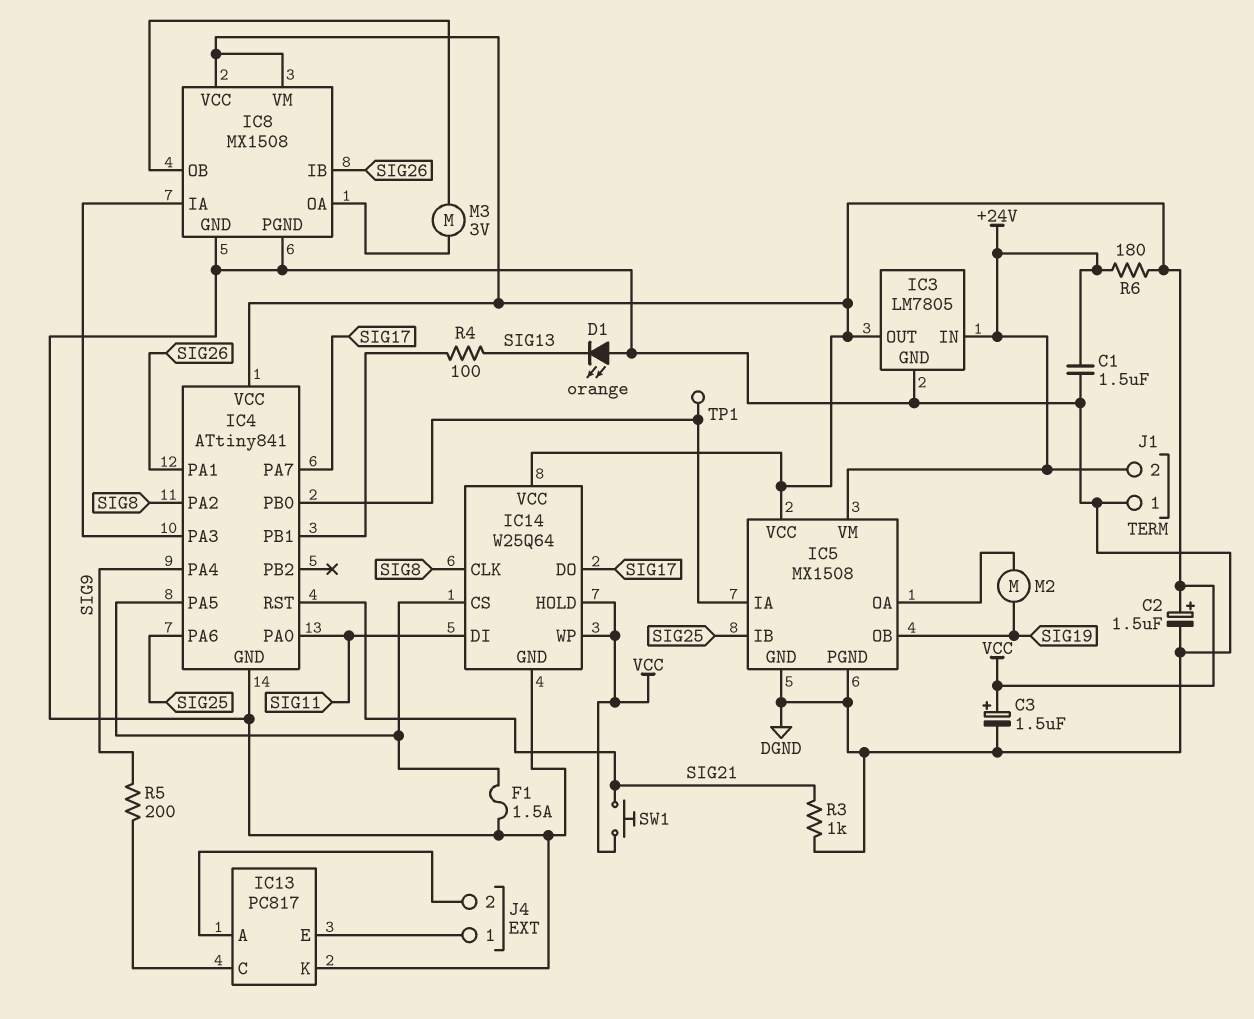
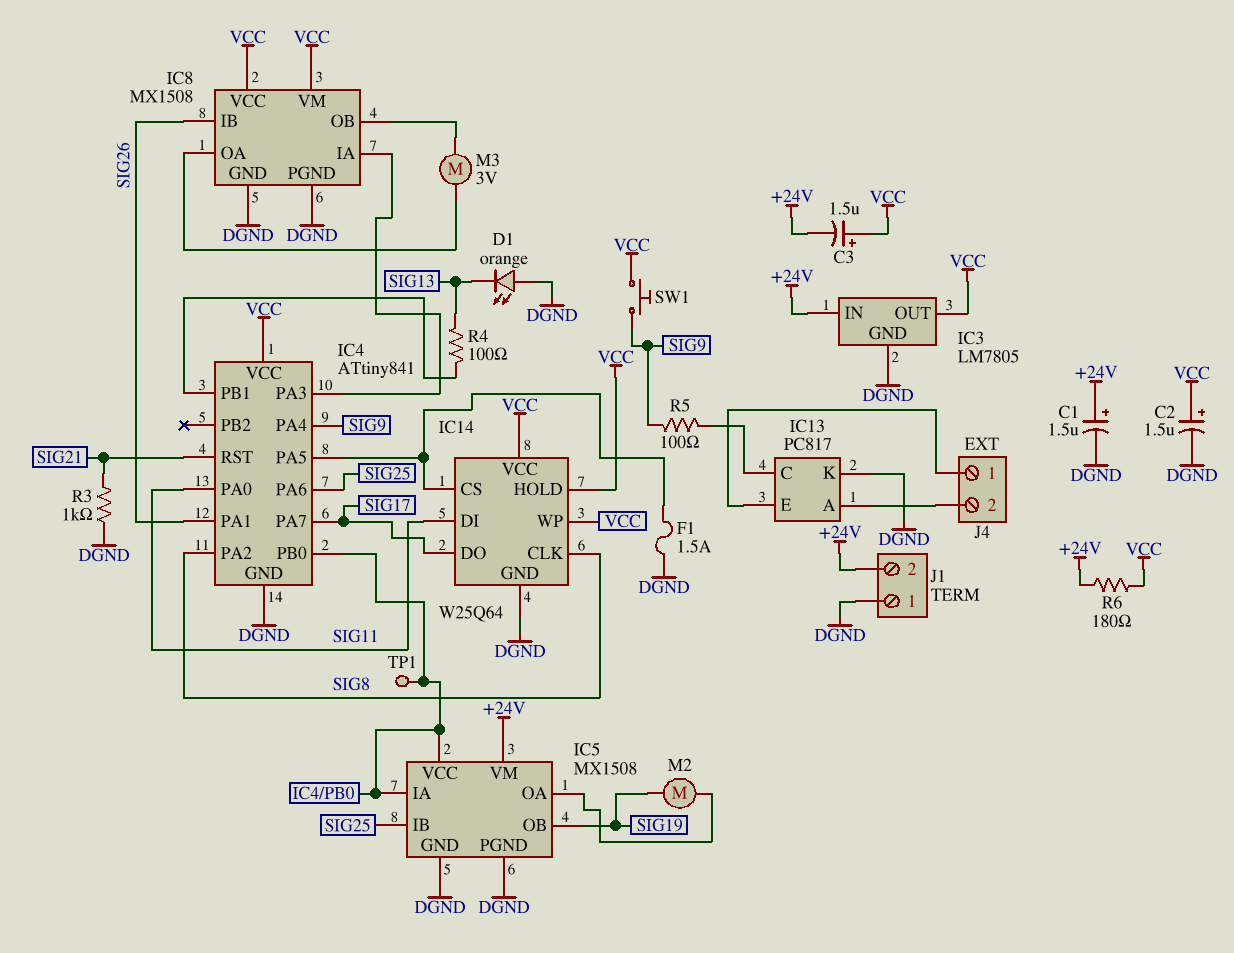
C1: 1.5uF (+24V, DGND) -> 1.5uF (plus +24V, minus DGND)
C3: 1.5uF (plus VCC, minus DGND) -> 1.5uF (plus VCC, minus +24V)
IC5 pin VCC: VCC -> IC4/PB0
R5: 200 (IC13/C, SIG9) -> 100 (IC13/C, SIG9)
SW1: button (SIG21, VCC) -> button (SIG9, VCC)

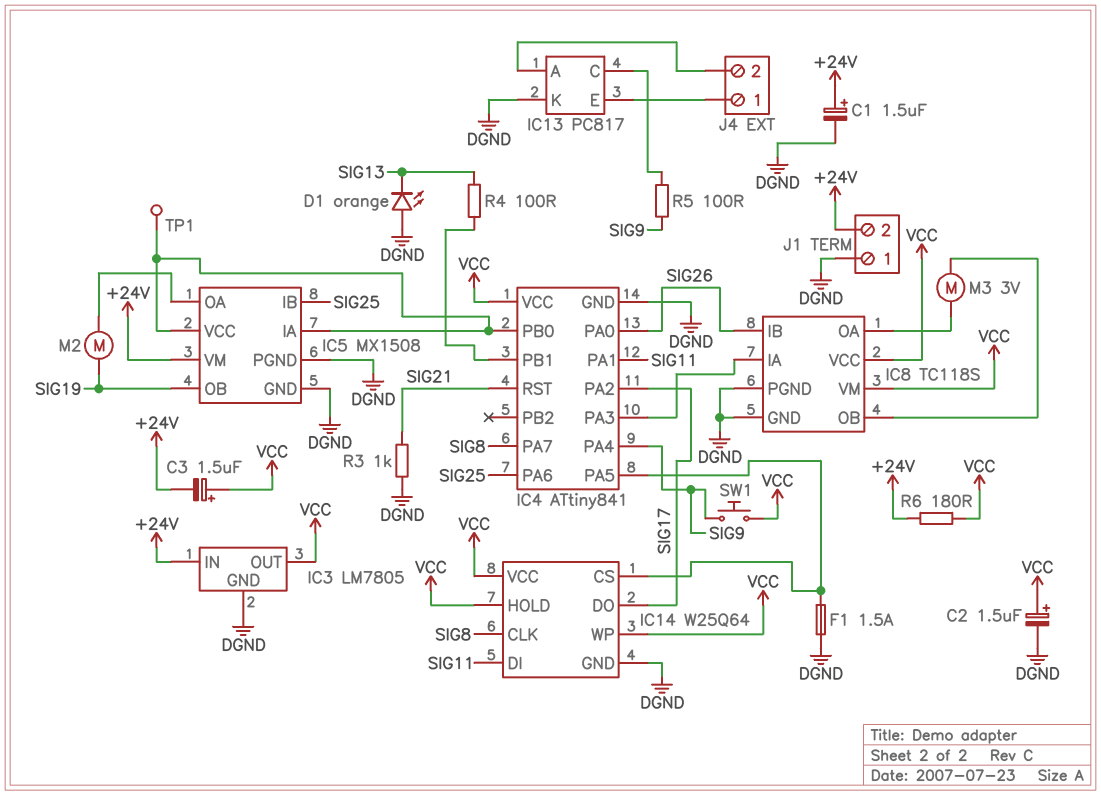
IC4 pin PA0: SIG11 -> SIG26
IC4 pin PA1: SIG26 -> SIG11
IC4 pin PA2: SIG8 -> SIG17
IC4 pin PA7: SIG17 -> SIG8
IC8: MX1508 -> TC118S

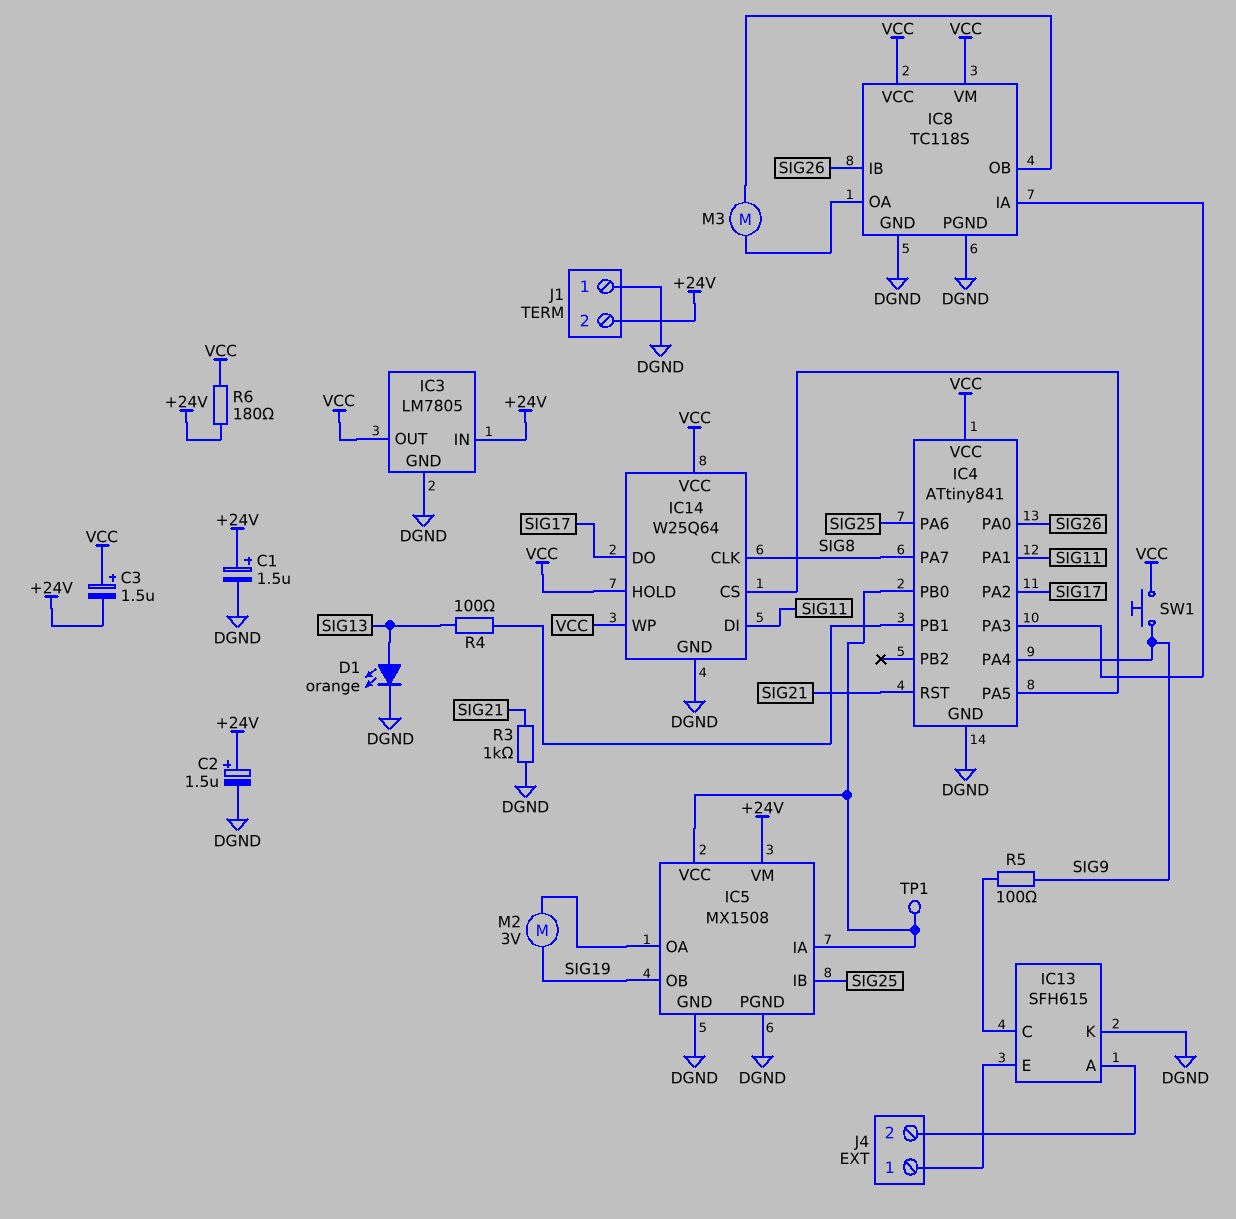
C2: 1.5uF (plus VCC, minus DGND) -> 1.5uF (plus +24V, minus DGND)
D1: LED orange (A DGND, K SIG13) -> LED orange (A SIG13, K DGND)
F1: 1.5A (DGND, IC4/PA5) -> none
IC13: PC817 -> SFH615
M2: motor (IC5/OA, SIG19) -> motor 3V (IC5/OA, SIG19)
M3: motor 3V (IC8/OA, IC8/OB) -> motor (IC8/OA, IC8/OB)

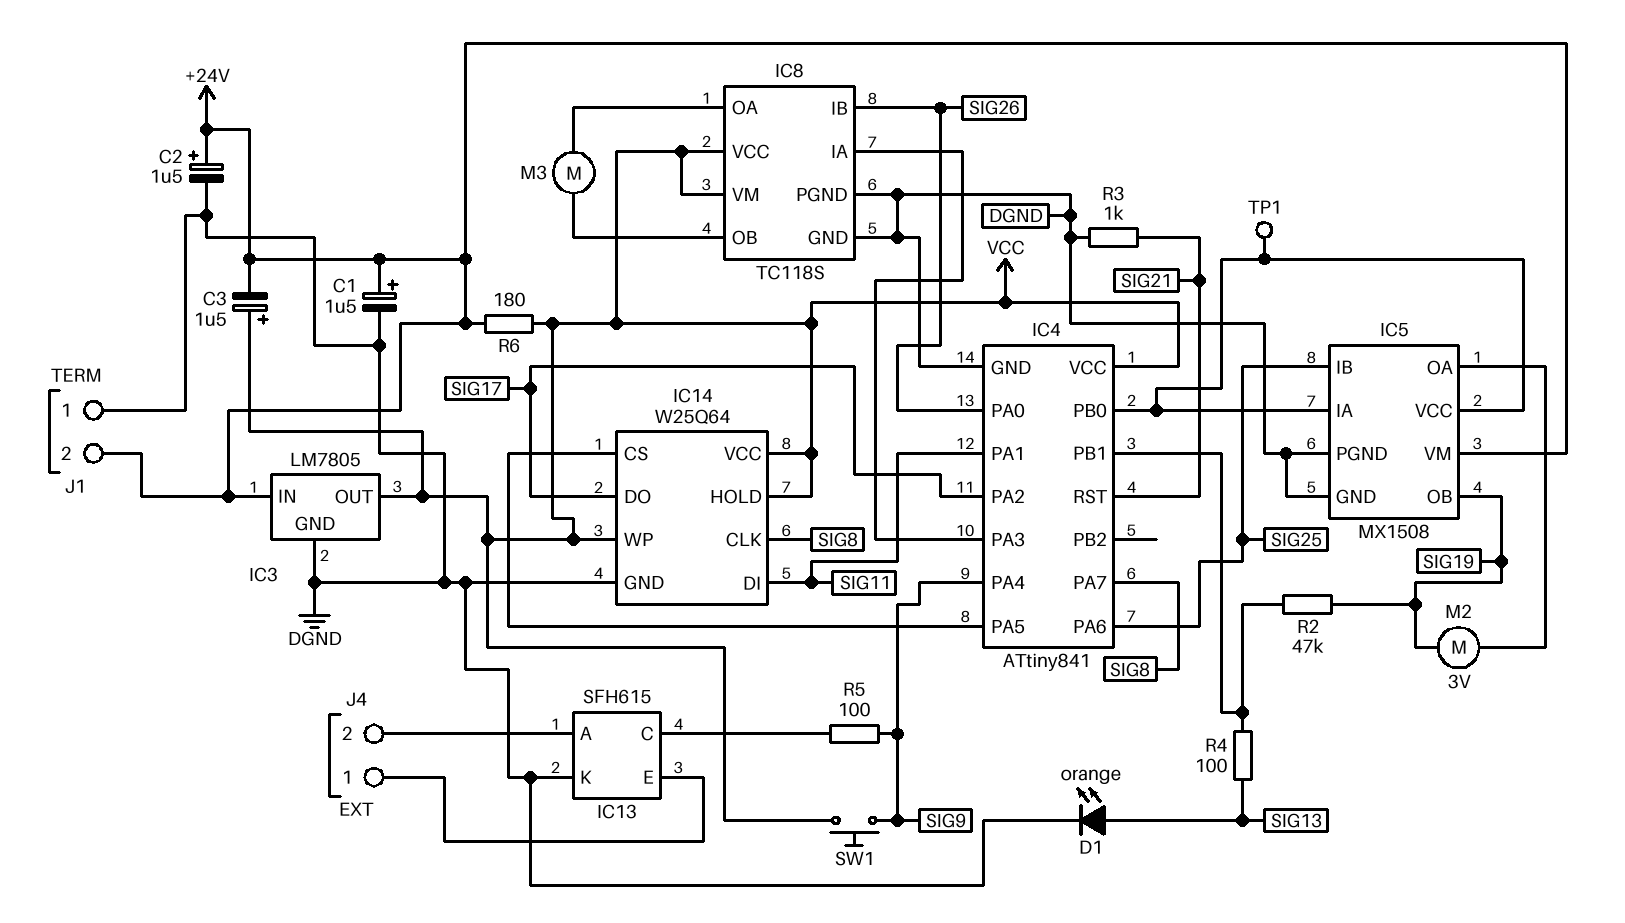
R2: none -> 47k (IC4/PB1, SIG19)

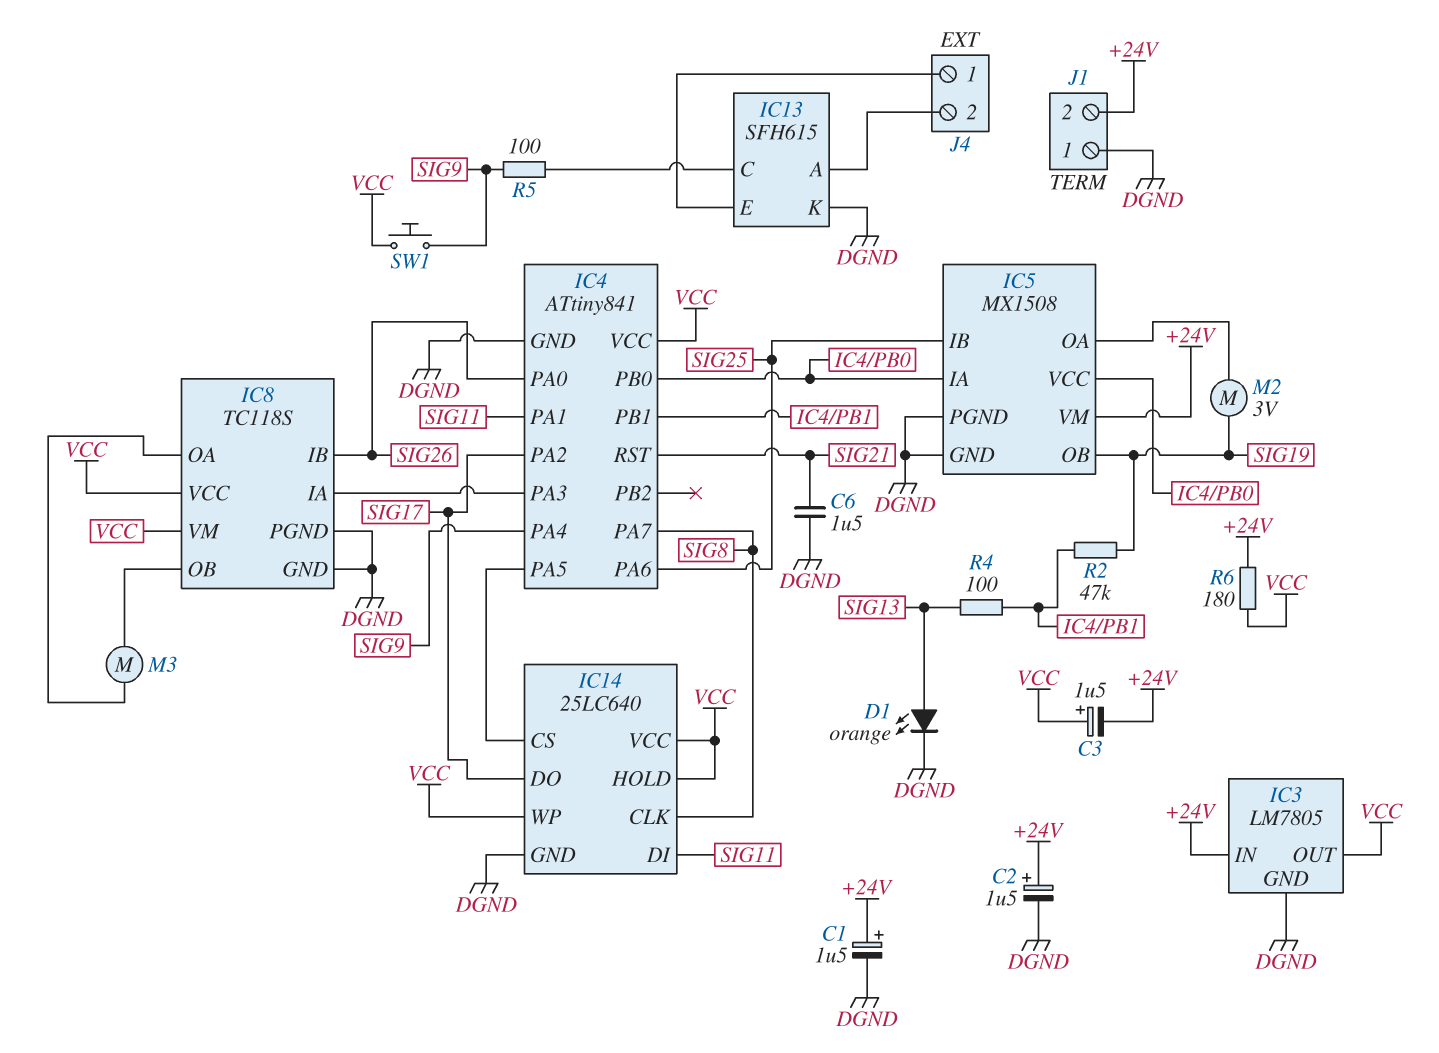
C6: none -> 1.5uF (DGND, SIG21)
IC14: W25Q64 -> 25LC640
R3: 1k (DGND, SIG21) -> none
TP1: test point (IC4/PB0) -> none

